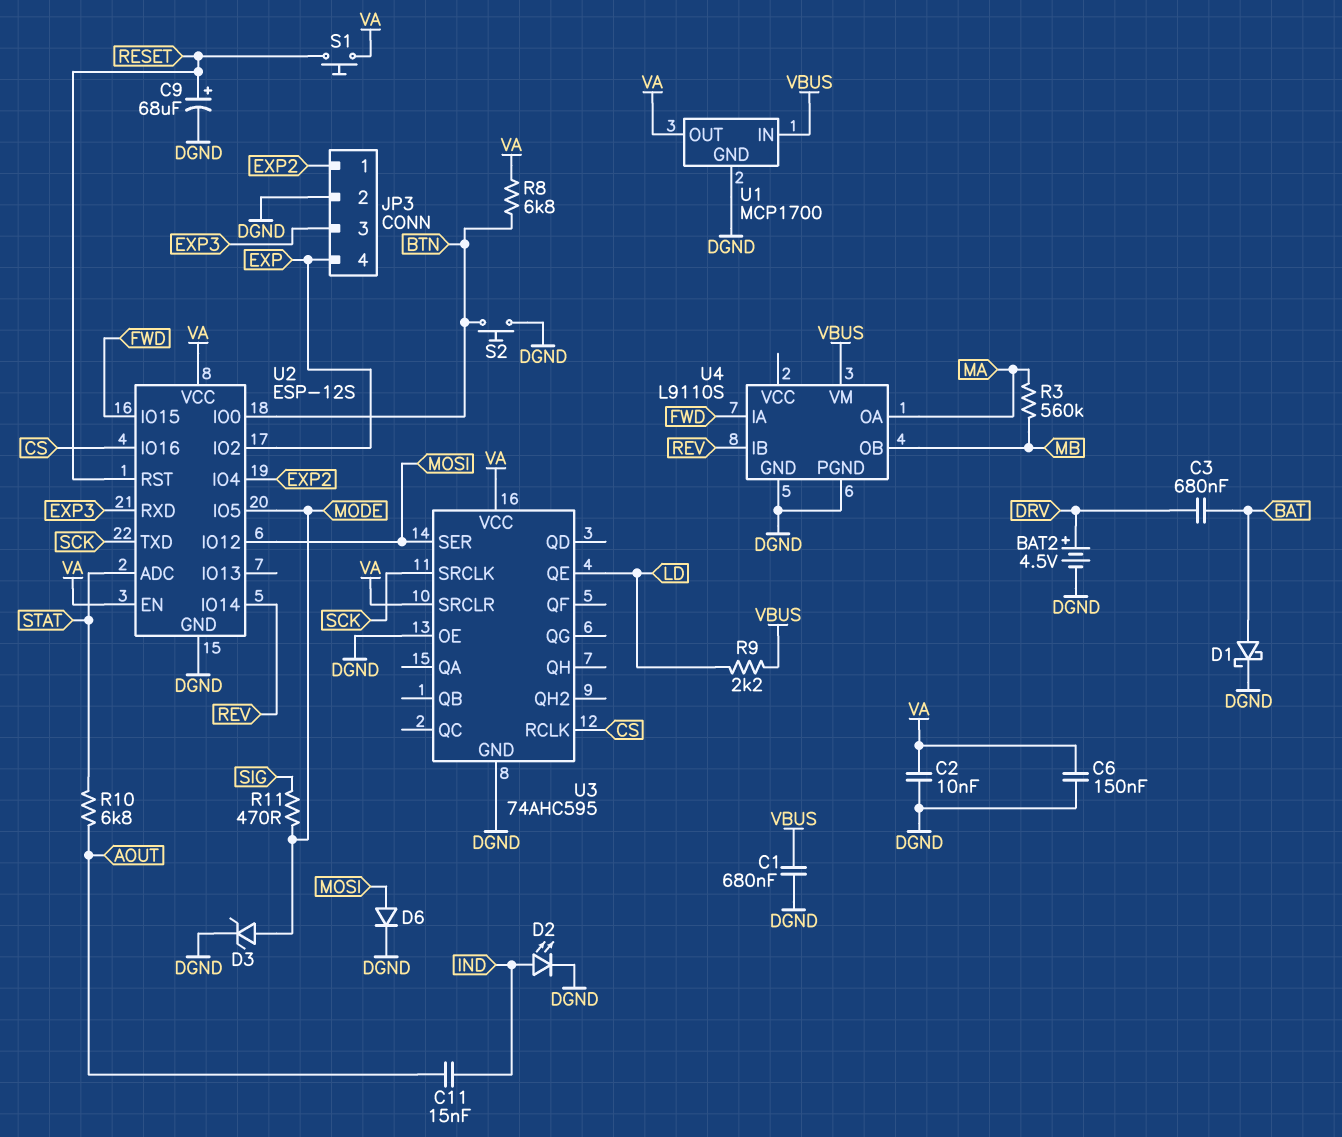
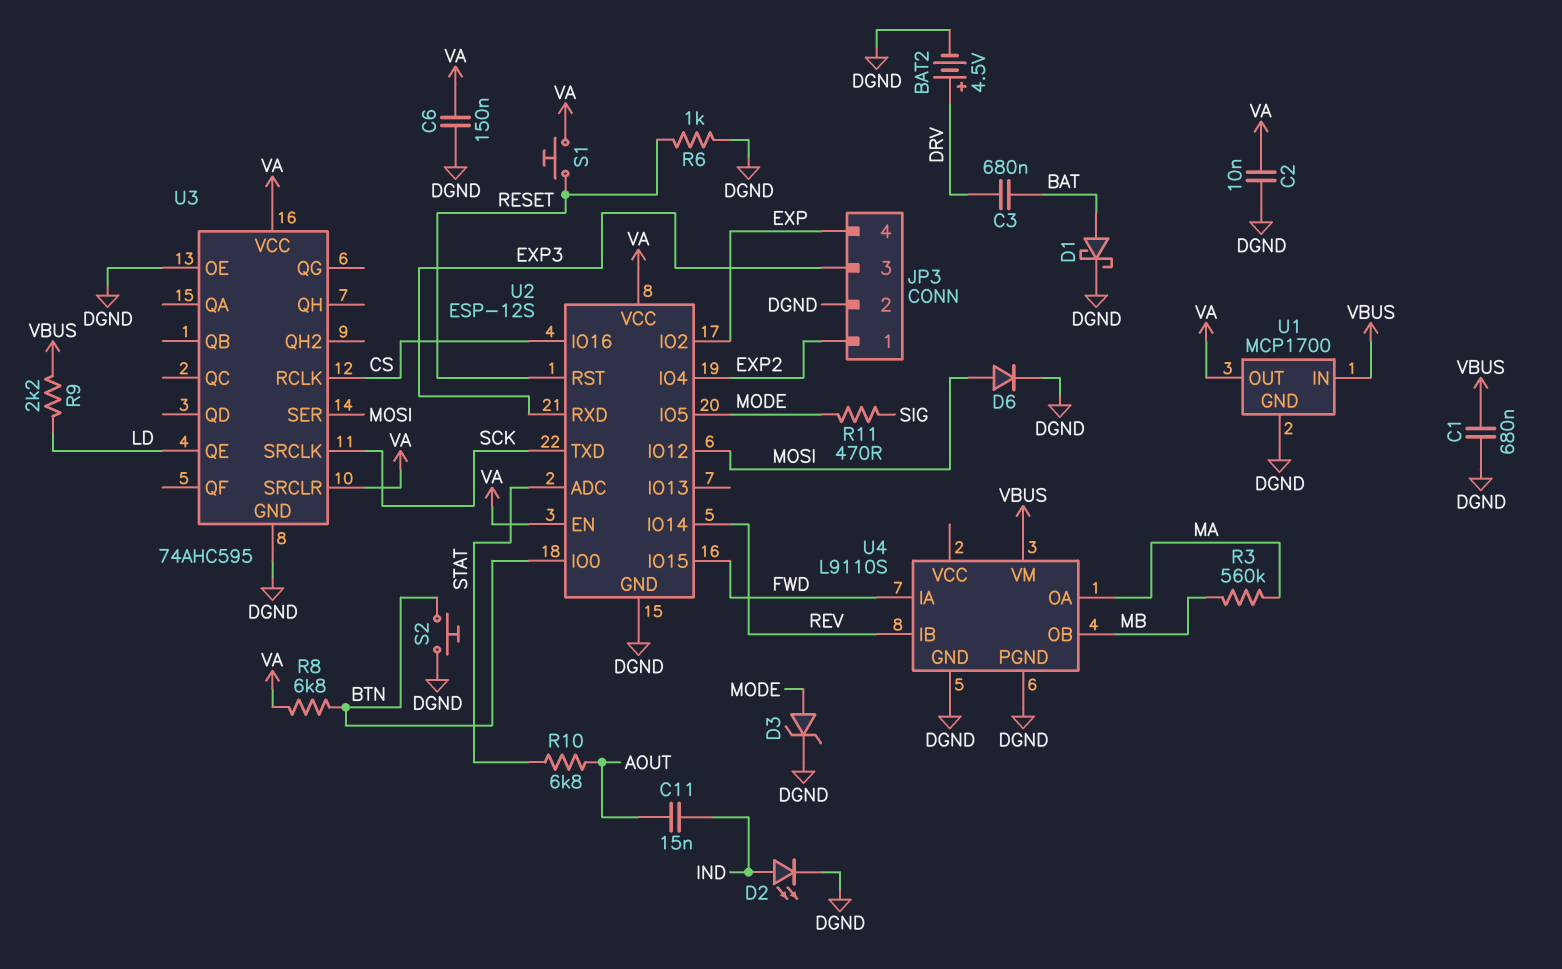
C9: 68uF (plus RESET, minus DGND) -> none
R6: none -> 1k (DGND, RESET)

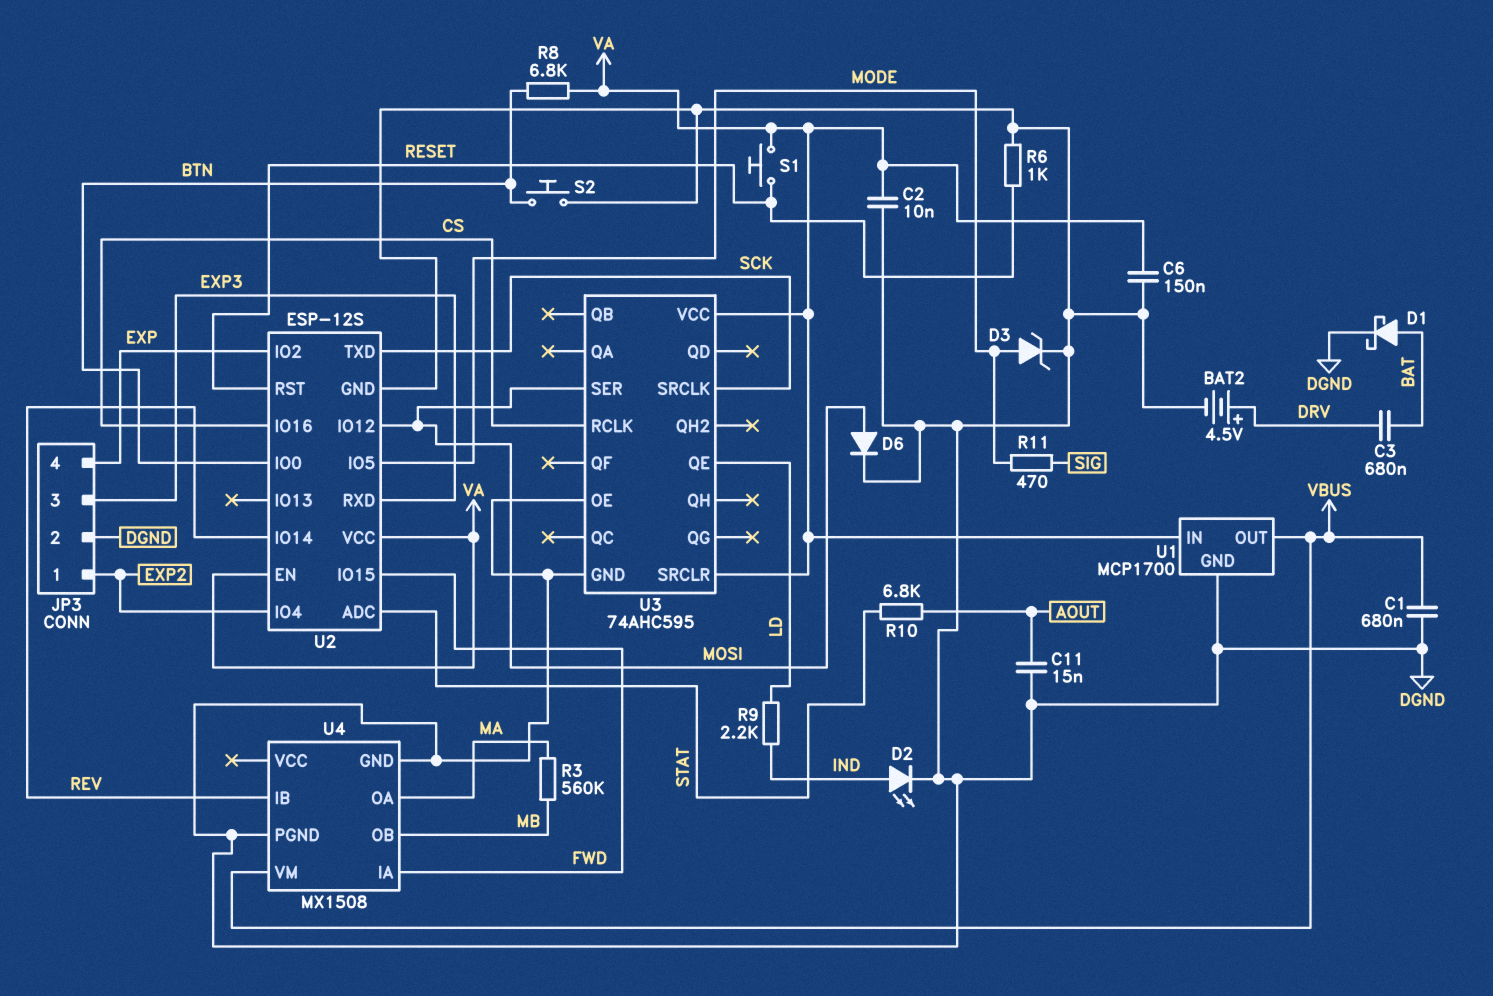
C11: 15nF (AOUT, IND) -> 15nF (AOUT, DGND)
R9: 2.2k (LD, VBUS) -> 2.2k (IND, LD)
U1 pin IN: VBUS -> VA
U1 pin OUT: VA -> VBUS
U4: L9110S -> MX1508

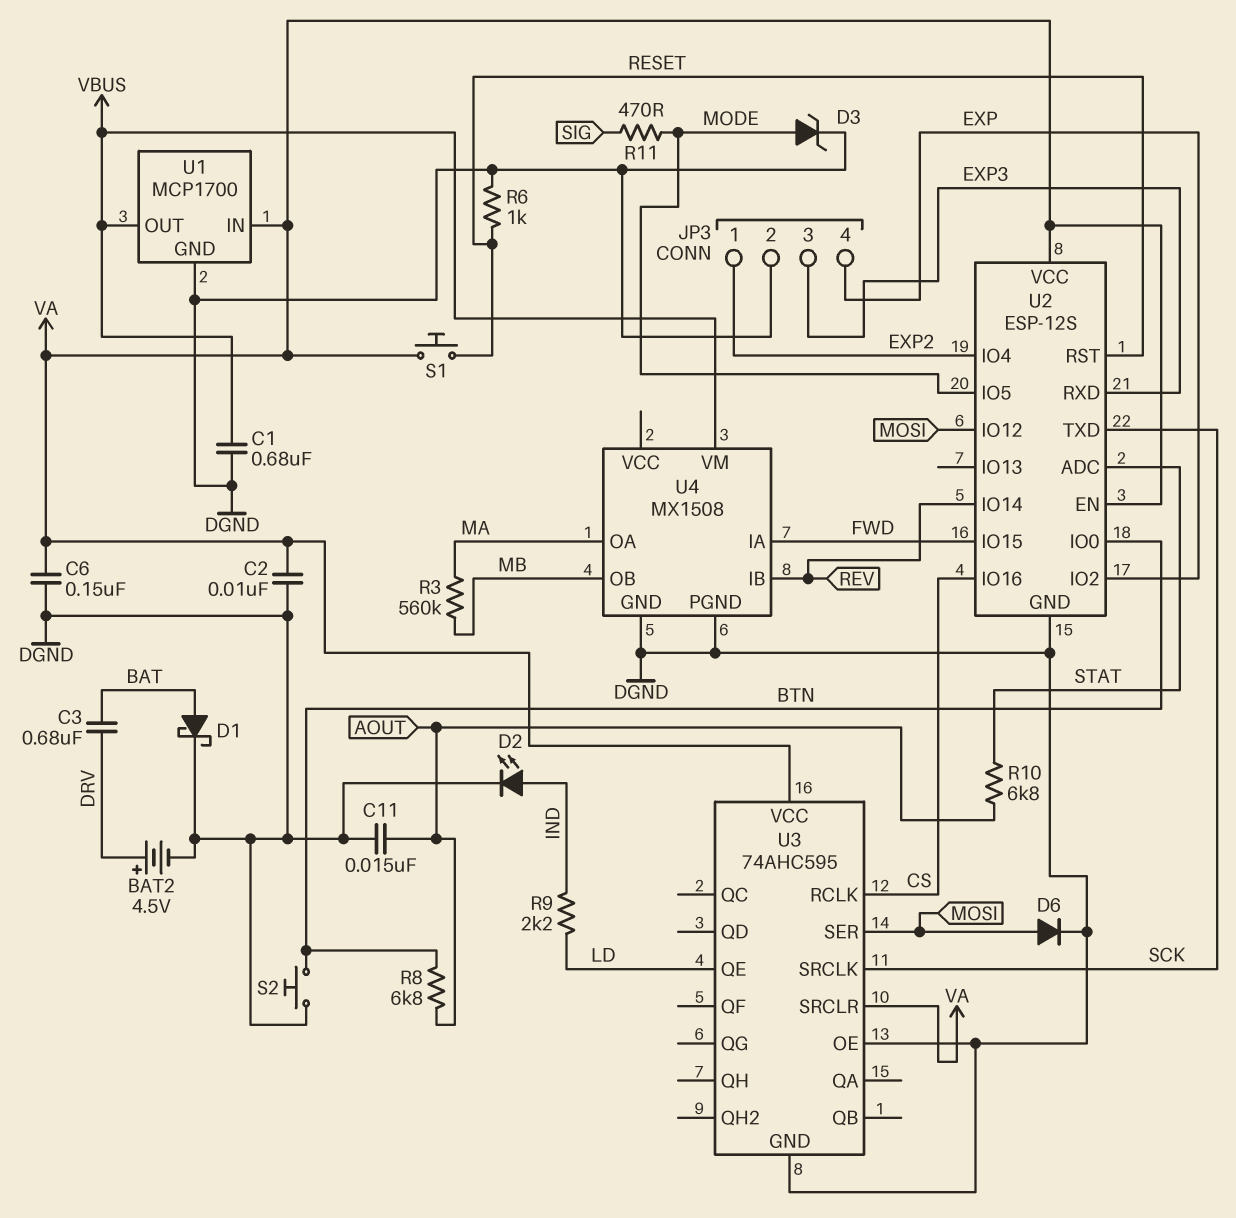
R8: 6.8k (BTN, VA) -> 6.8k (AOUT, BTN)

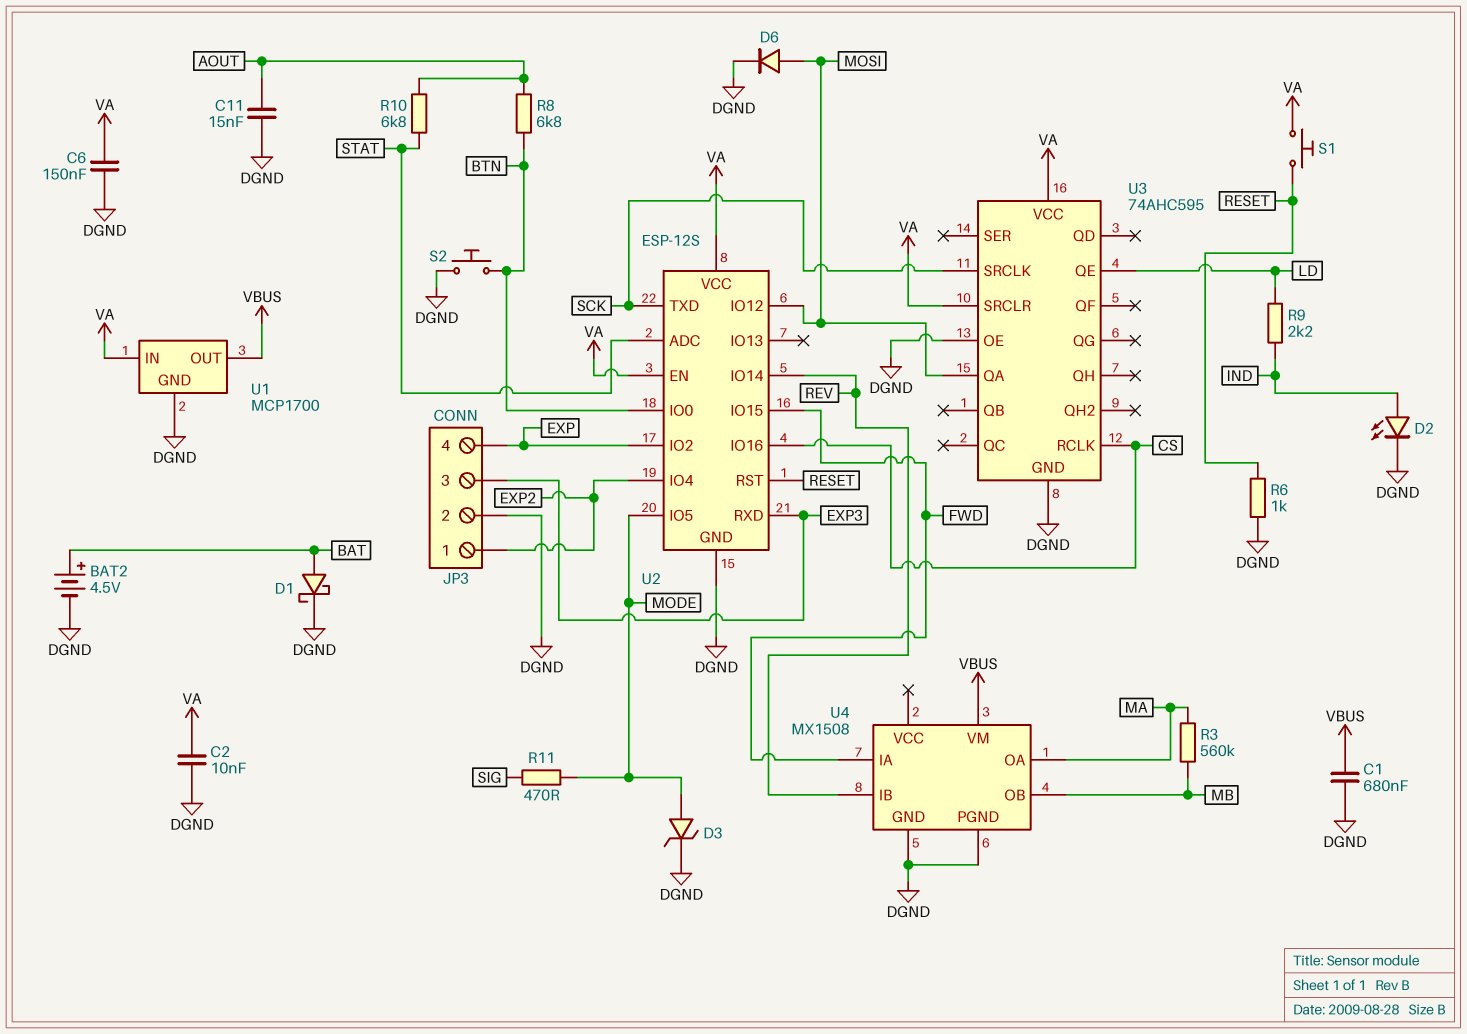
BAT2: 4.5V (plus DRV, minus DGND) -> 4.5V (plus BAT, minus DGND)
C3: 680nF (BAT, DRV) -> none
U3 pin QA: none -> MOSI
U3 pin SER: MOSI -> none

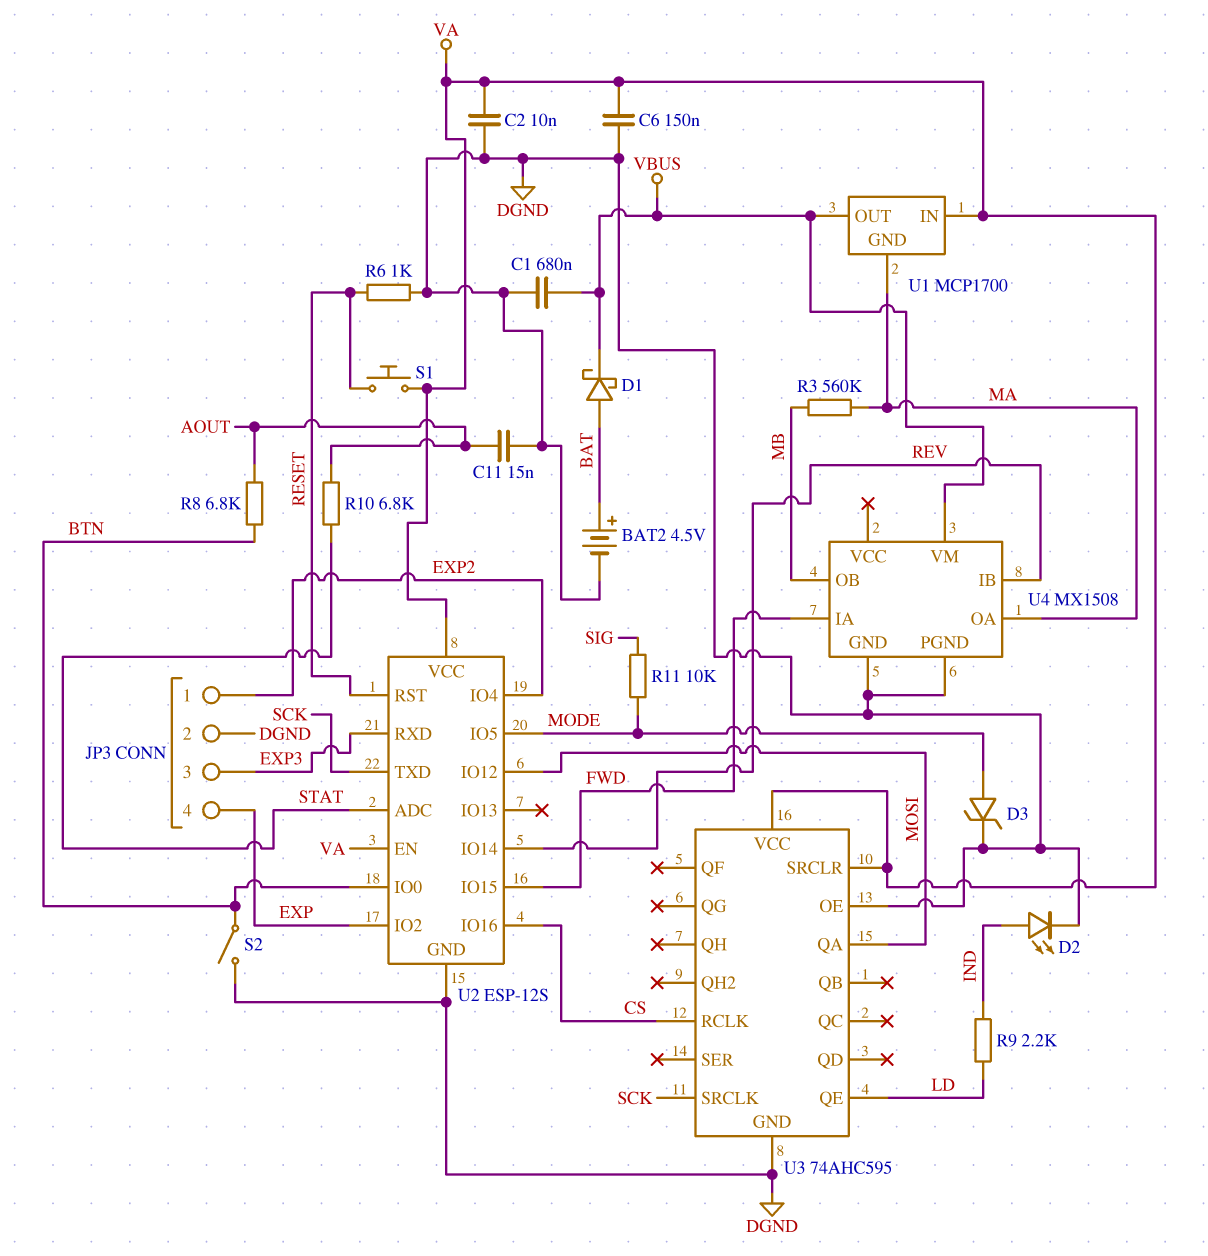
D1: schottky (A BAT, K DGND) -> schottky (A BAT, K VBUS)
D6: diode (A MOSI, K DGND) -> none
R11: 470 (MODE, SIG) -> 10k (MODE, SIG)
S2: button (BTN, DGND) -> switch (BTN, DGND)
U1 pin GND: DGND -> MA

